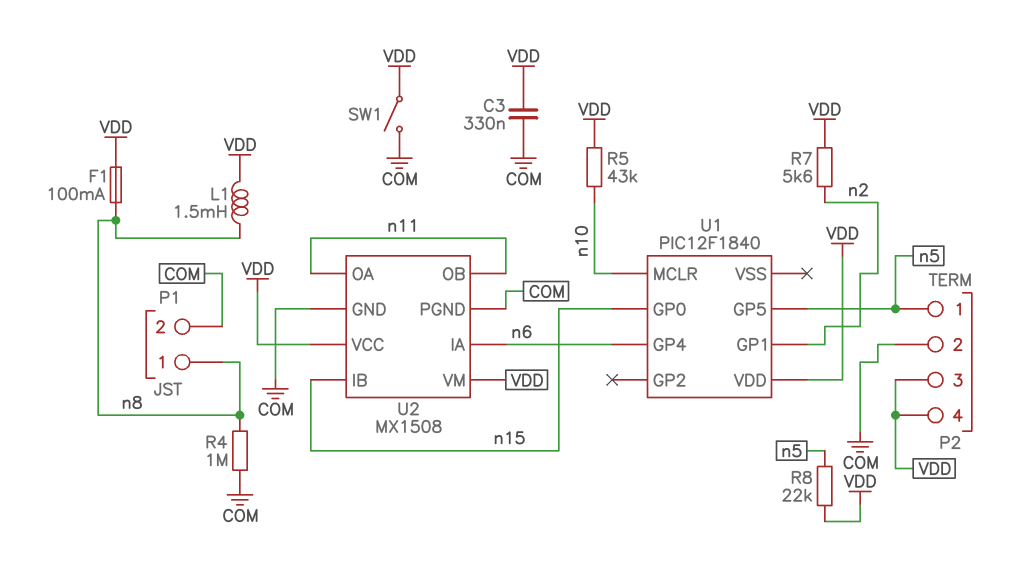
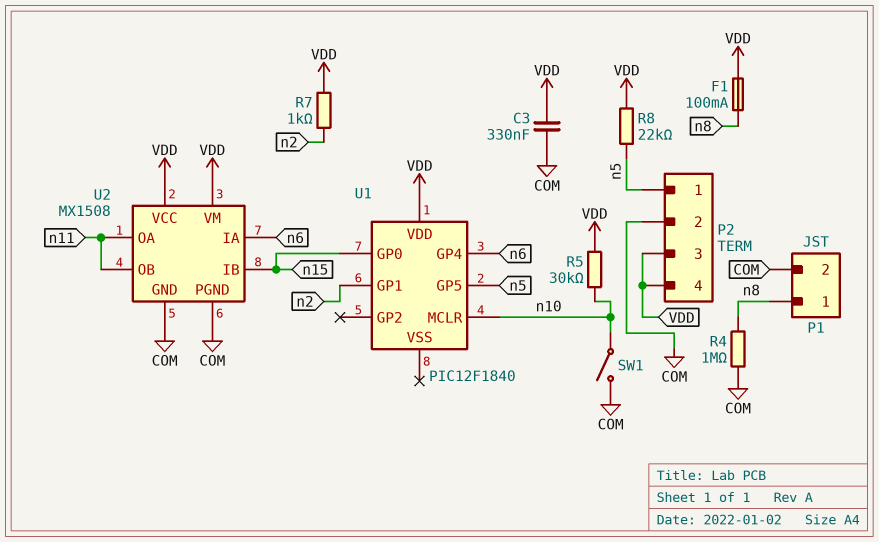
L1: 1.5mH (VDD, n8) -> none
R5: 43k (VDD, n10) -> 30k (VDD, n10)
R7: 5.6k (VDD, n2) -> 1k (VDD, n2)
SW1: switch (COM, VDD) -> switch (COM, n10)

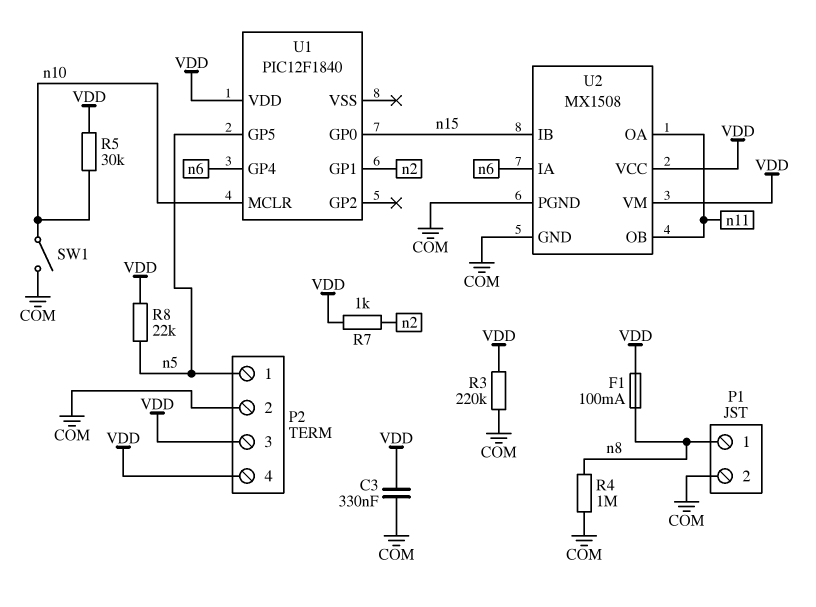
R3: none -> 220k (COM, VDD)

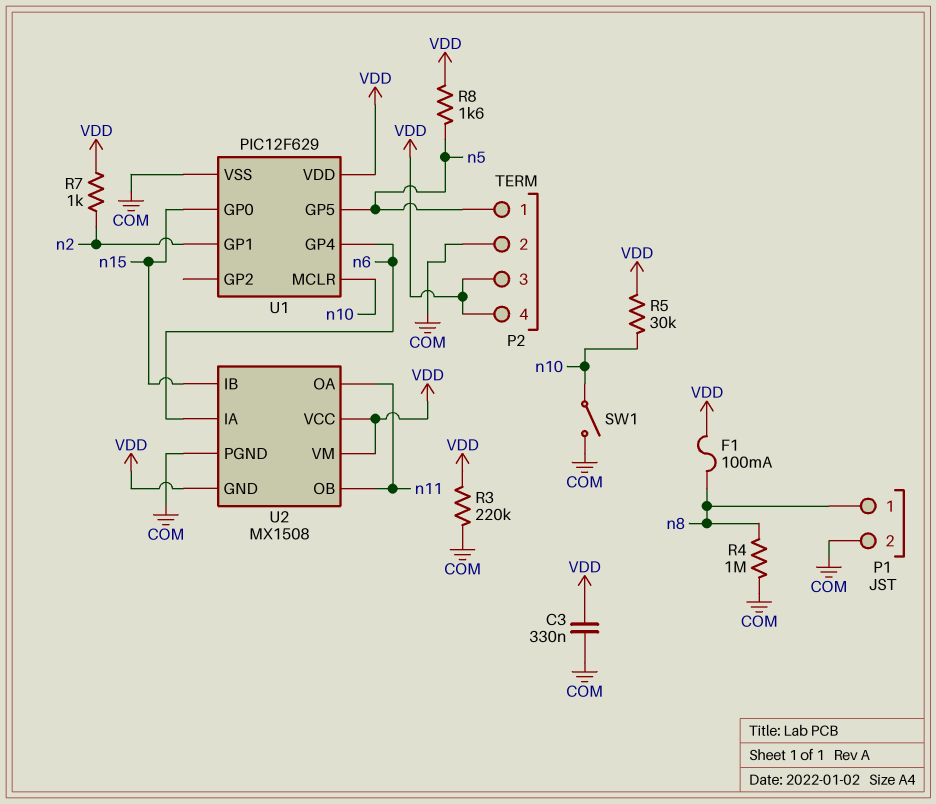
R8: 22k (VDD, n5) -> 1.6k (VDD, n5)
U1: PIC12F1840 -> PIC12F629
U1 pin VSS: none -> COM
U2 pin GND: COM -> VDD

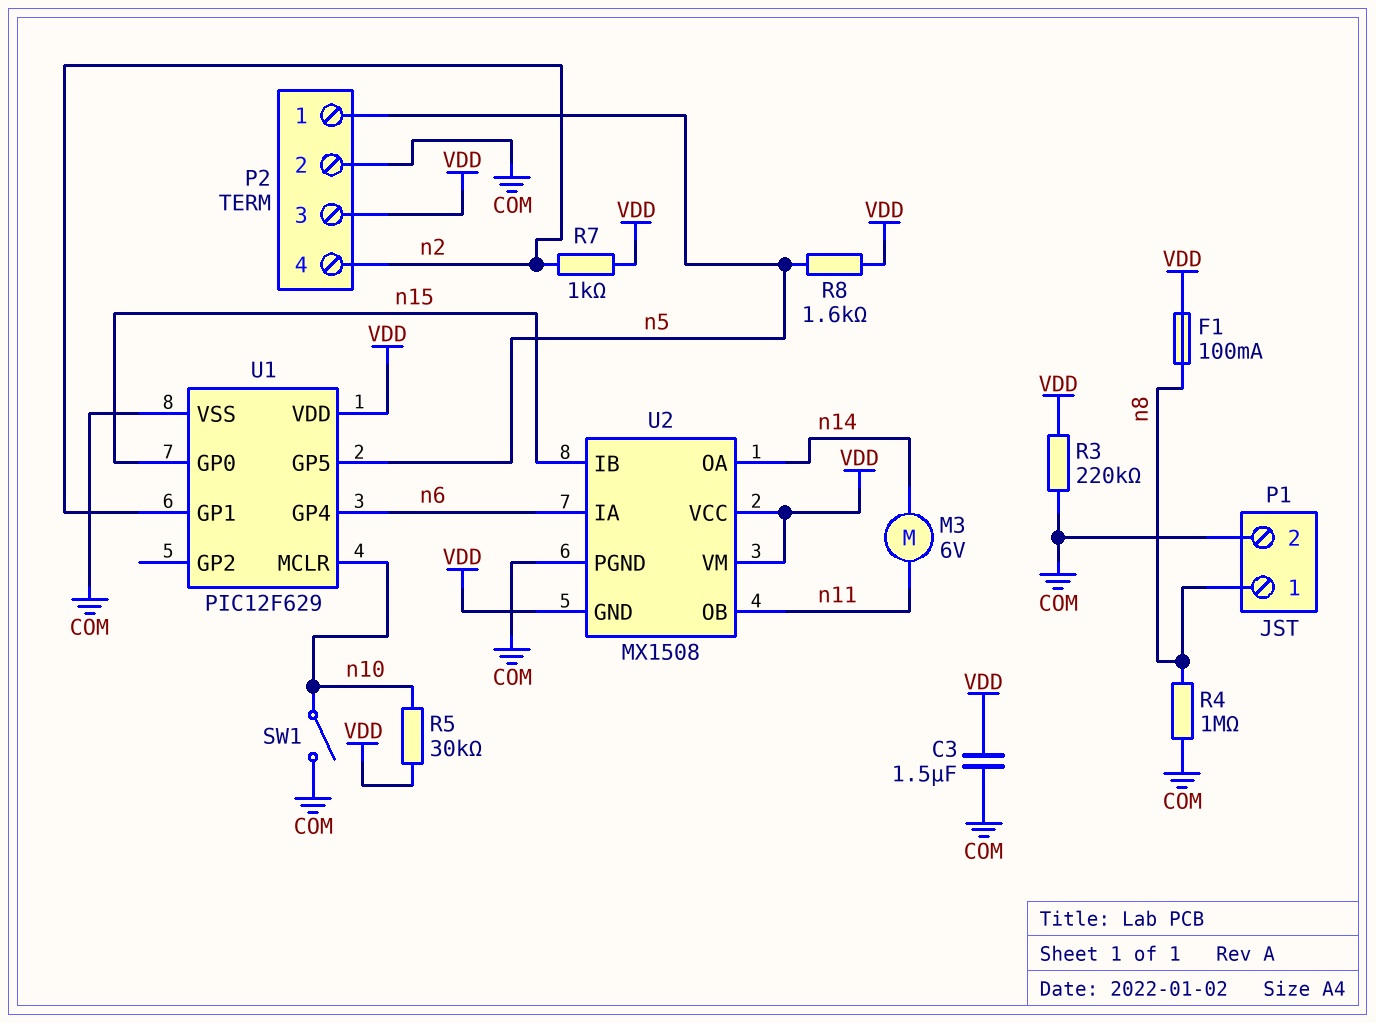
C3: 330nF (COM, VDD) -> 1.5uF (COM, VDD)
M3: none -> motor 6V (n11, n14)
P2 pin 4: VDD -> n2
U2 pin OA: n11 -> n14

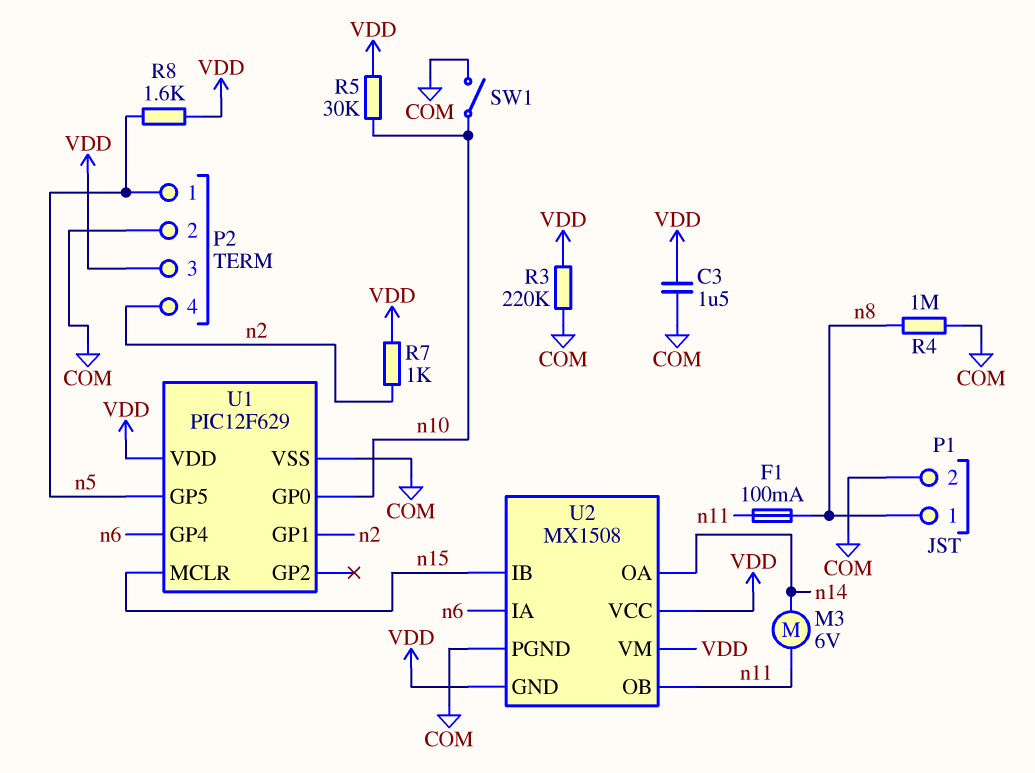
F1: 100mA (VDD, n8) -> 100mA (n8, n11)
U1 pin GP0: n15 -> n10
U1 pin MCLR: n10 -> n15

